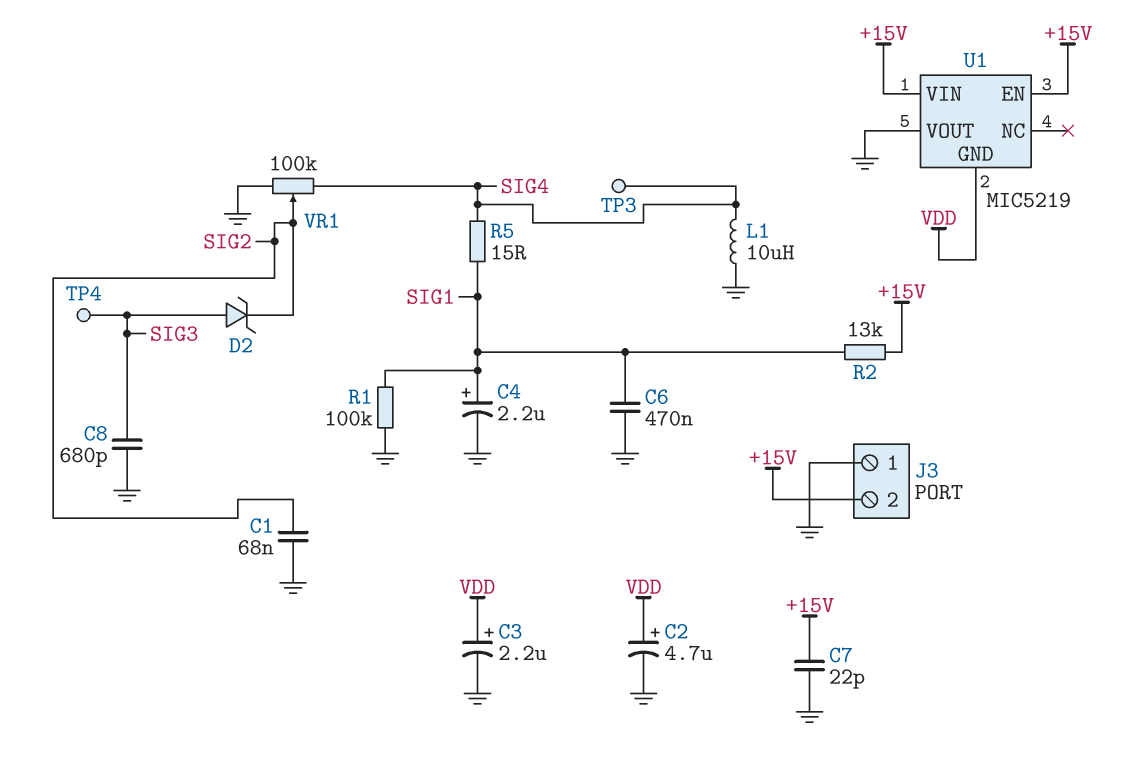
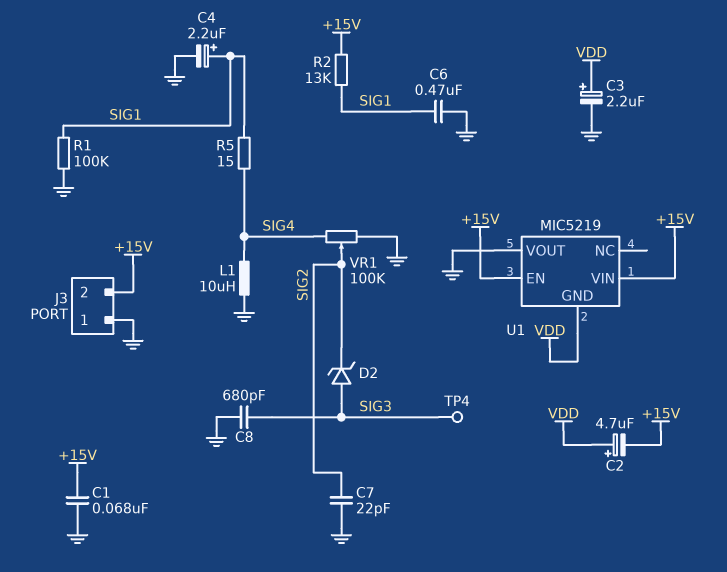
C1: 68nF (GND, SIG2) -> 68nF (+15V, GND)
C2: 4.7uF (plus VDD, minus GND) -> 4.7uF (plus VDD, minus +15V)
C7: 22pF (+15V, GND) -> 22pF (GND, SIG2)
TP3: test point (SIG4) -> none

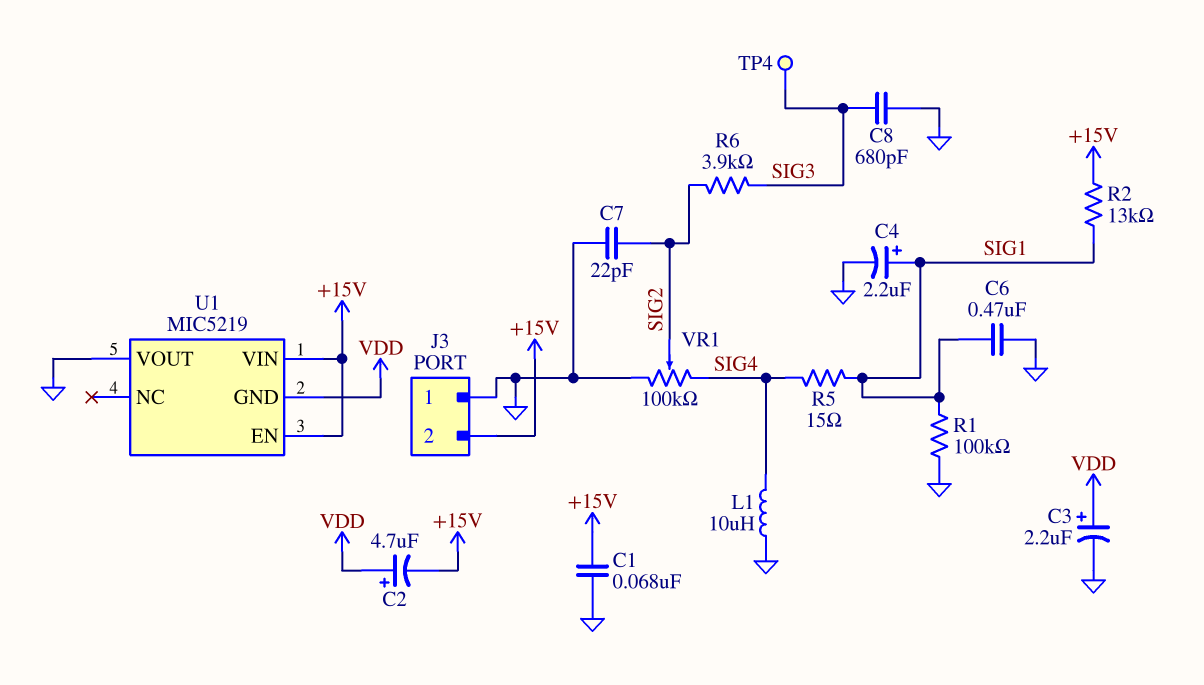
D2: zener (A SIG3, K SIG2) -> none
R6: none -> 3.9k (SIG2, SIG3)

